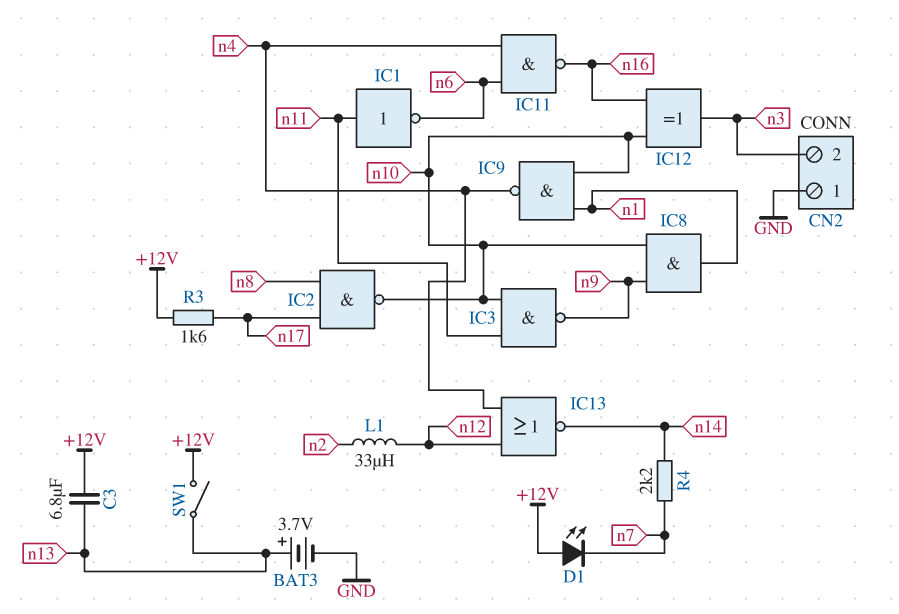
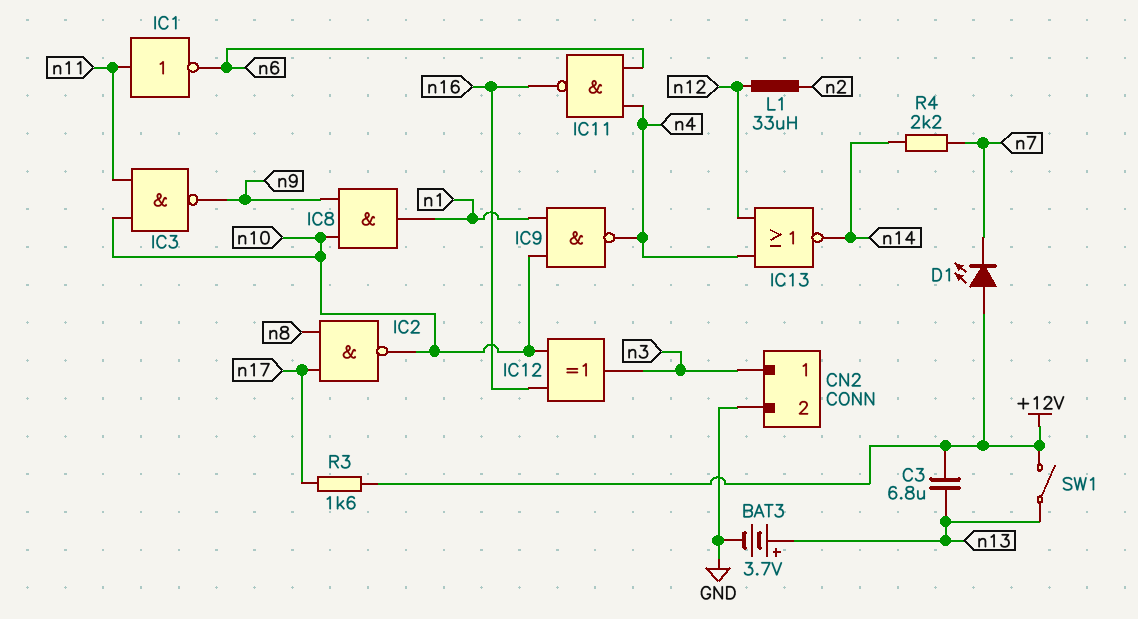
CN2 pin 1: GND -> n3
CN2 pin 2: n3 -> GND

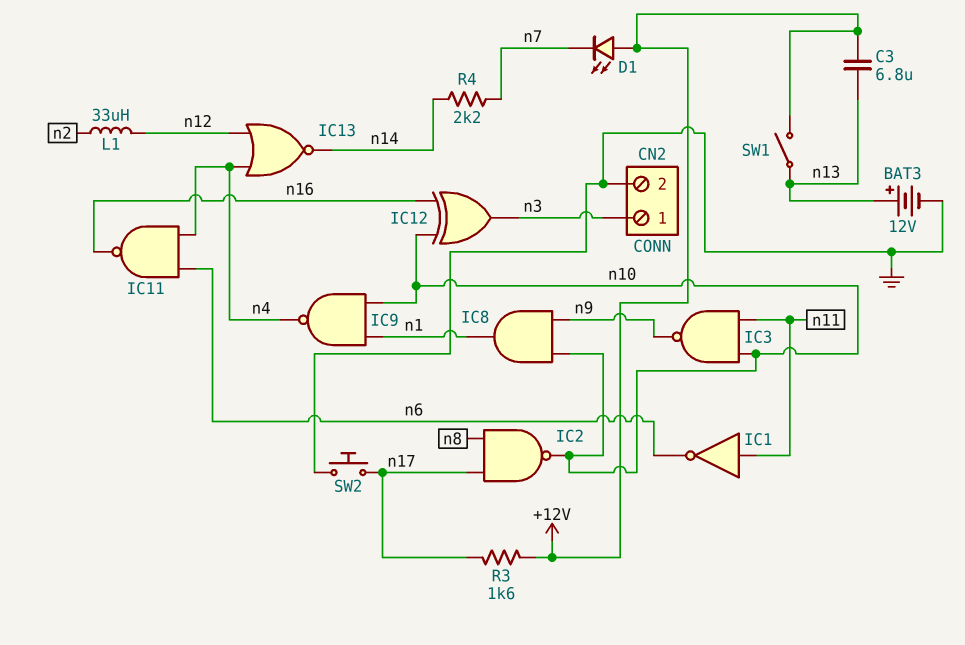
BAT3: 3.7V (plus n13, minus GND) -> 12V (plus n13, minus GND)
SW2: none -> button (GND, n17)

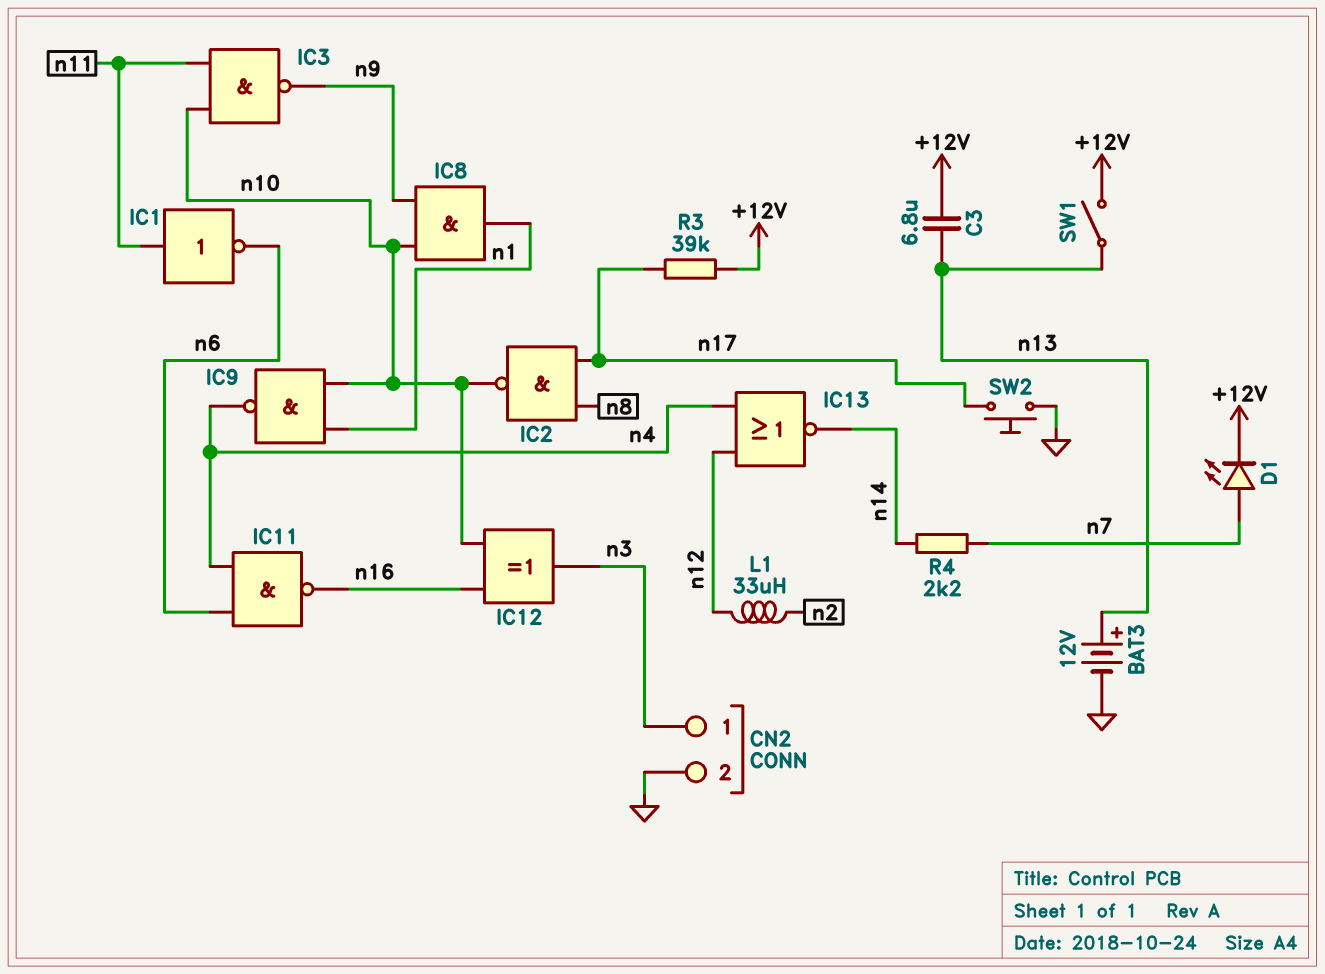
D1: LED (A +12V, K n7) -> LED (A n7, K +12V)
R3: 1.6k (+12V, n17) -> 39k (+12V, n17)

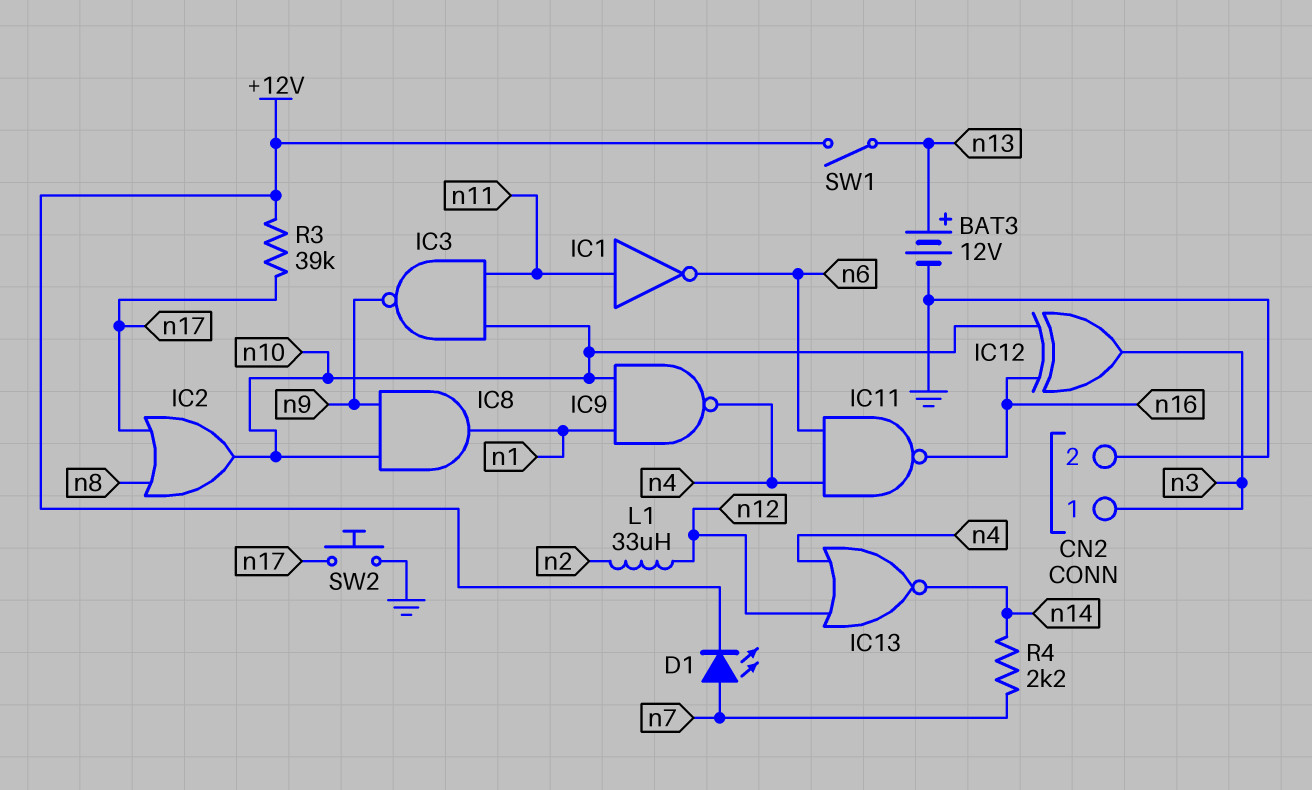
C3: 6.8uF (+12V, n13) -> none
IC2: NAND (in n8, in n17, out n10) -> OR (in n8, in n17, out n10)

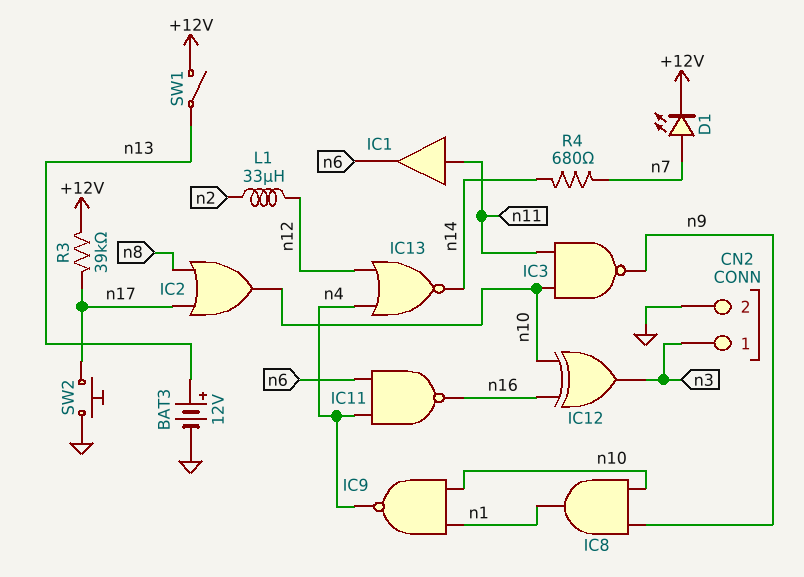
IC1: NOT (in n11, out n6) -> buffer (in n11, out n6)
R4: 2.2k (n7, n14) -> 680 (n7, n14)

